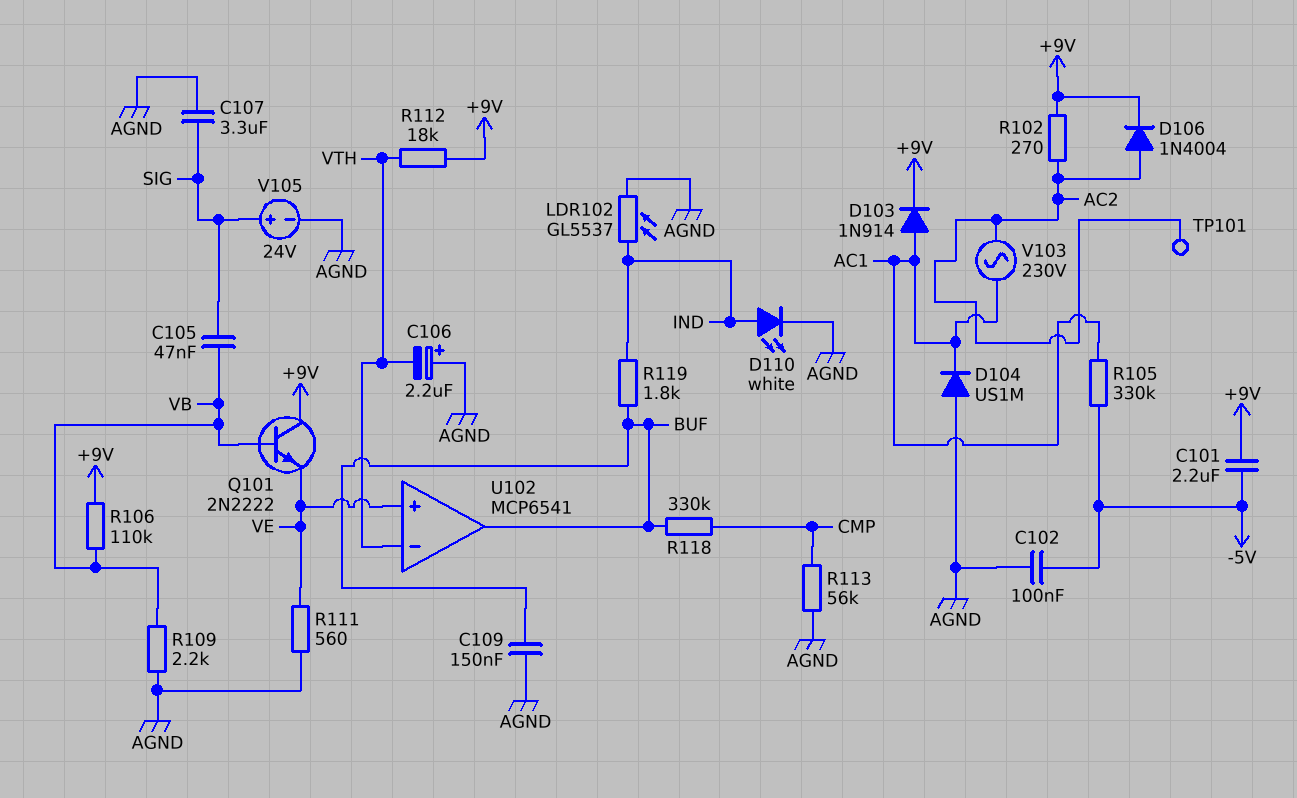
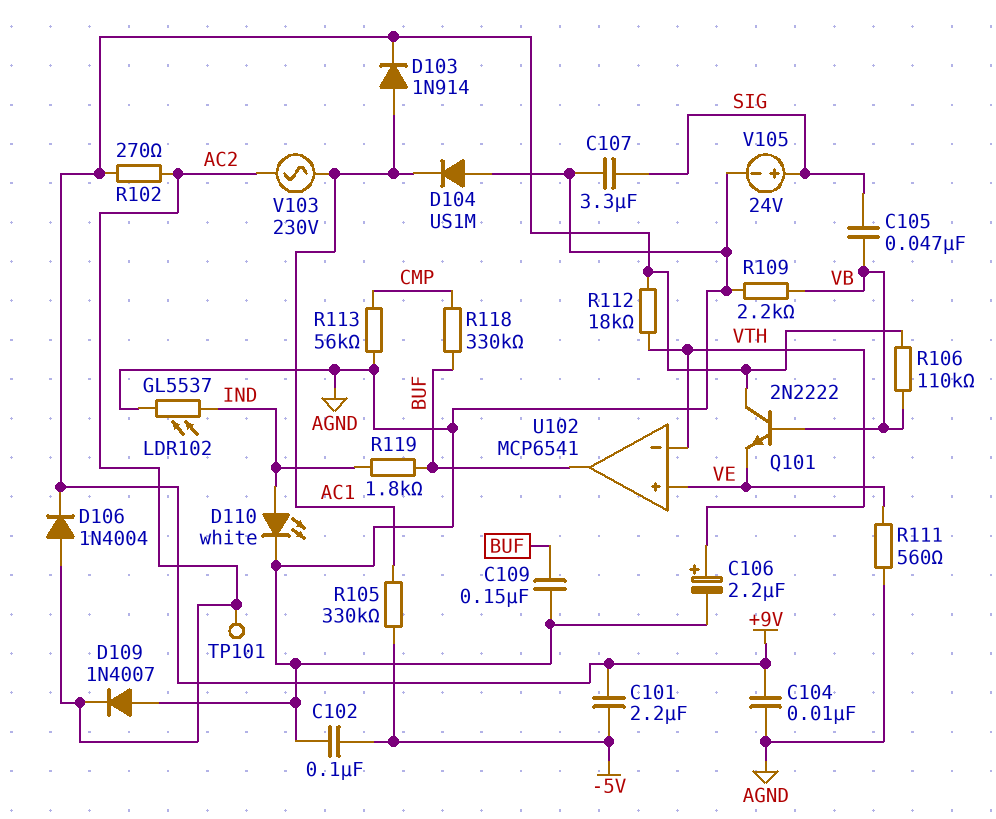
C104: none -> 10nF (+9V, AGND)
C106: 2.2uF (plus AGND, minus VTH) -> 2.2uF (plus VTH, minus AGND)
D109: none -> diode 1N4007 (A AGND, K AC2)

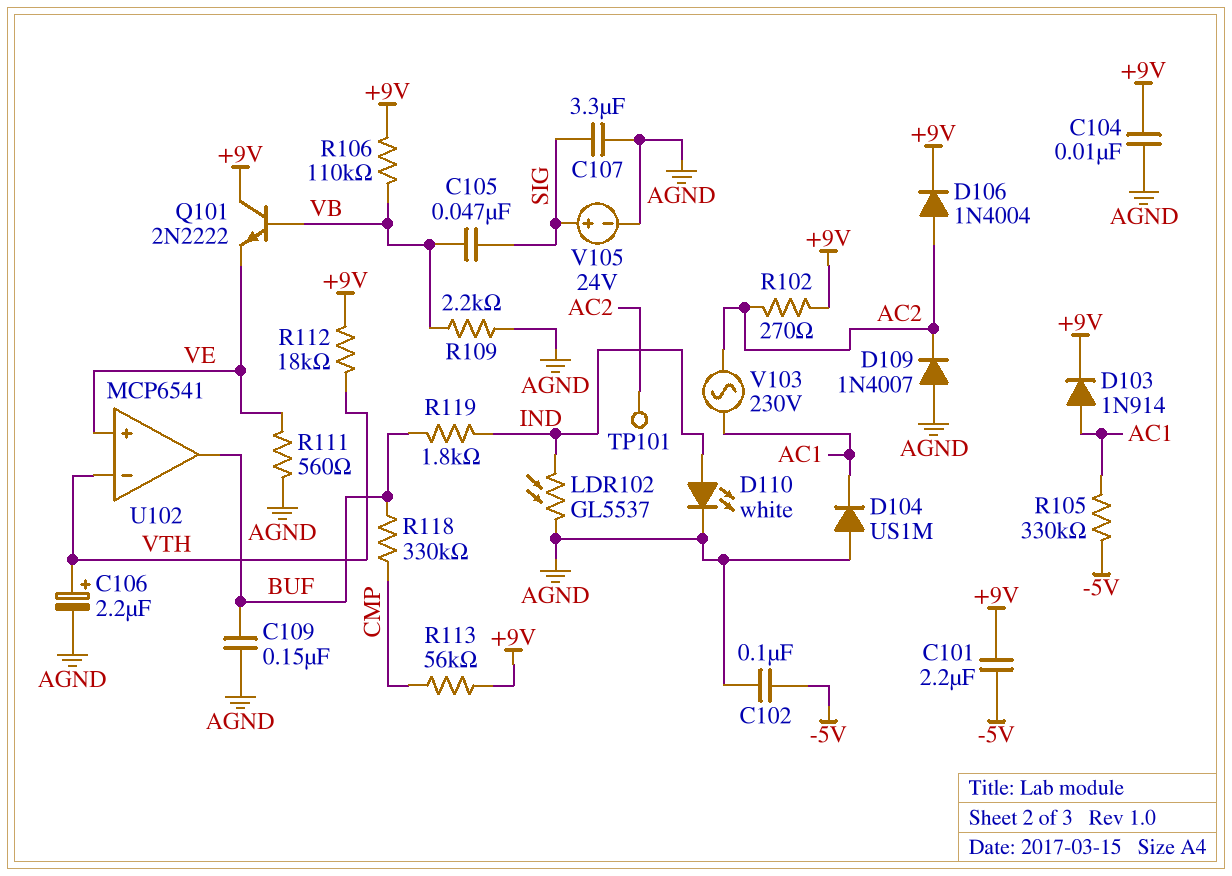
R113: 56k (AGND, CMP) -> 56k (+9V, CMP)

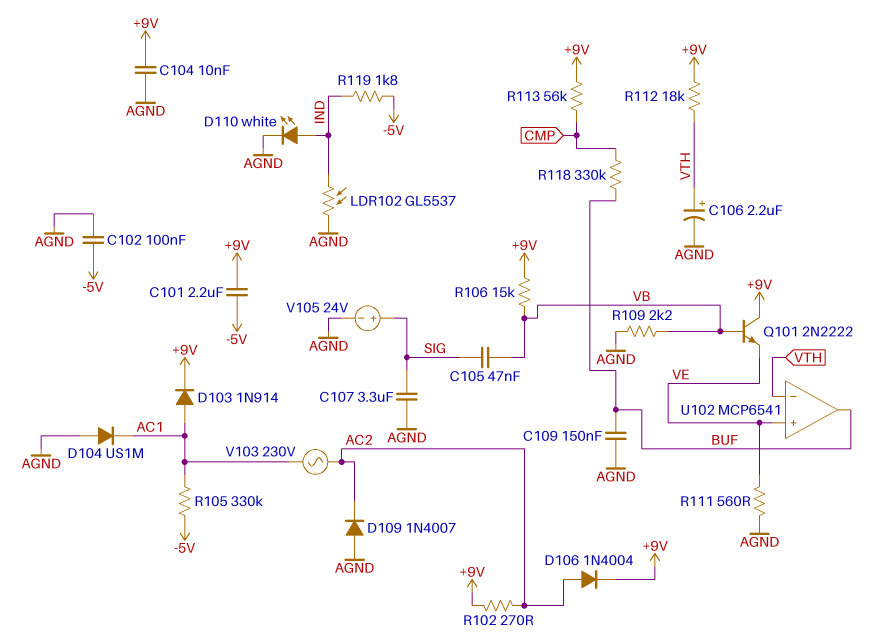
R106: 110k (+9V, VB) -> 15k (+9V, VB)
R119: 1.8k (BUF, IND) -> 1.8k (-5V, IND)
TP101: test point (AC2) -> none

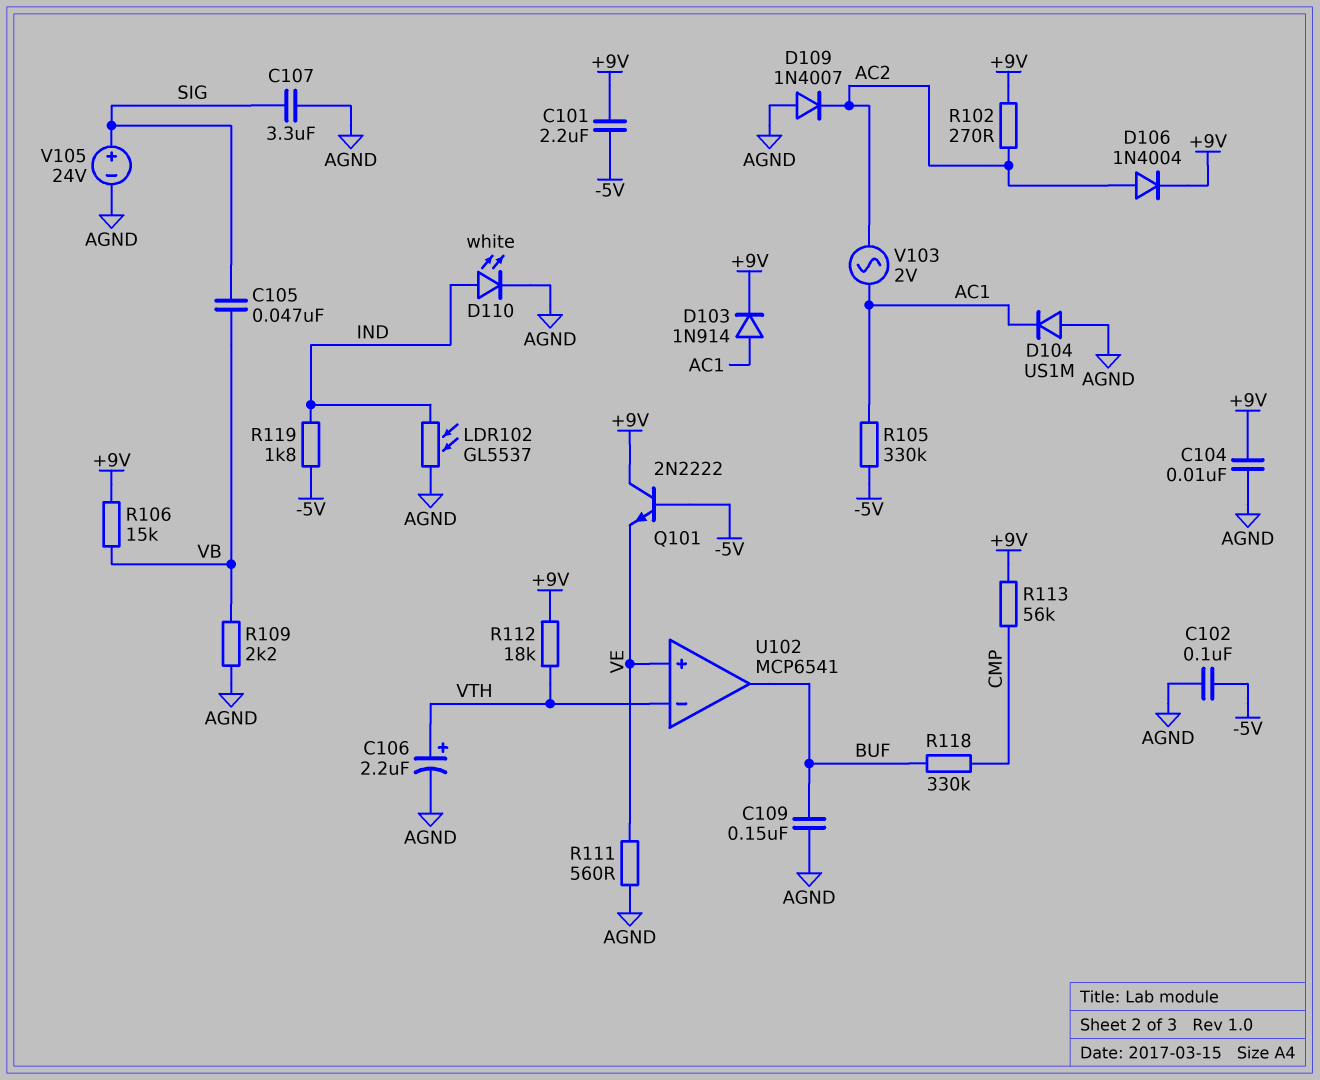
Q101: NPN 2N2222 (B VB, C +9V, E VE) -> NPN 2N2222 (B -5V, C +9V, E VE)
V103: AC 230V (AC1, AC2) -> AC 2V (AC1, AC2)

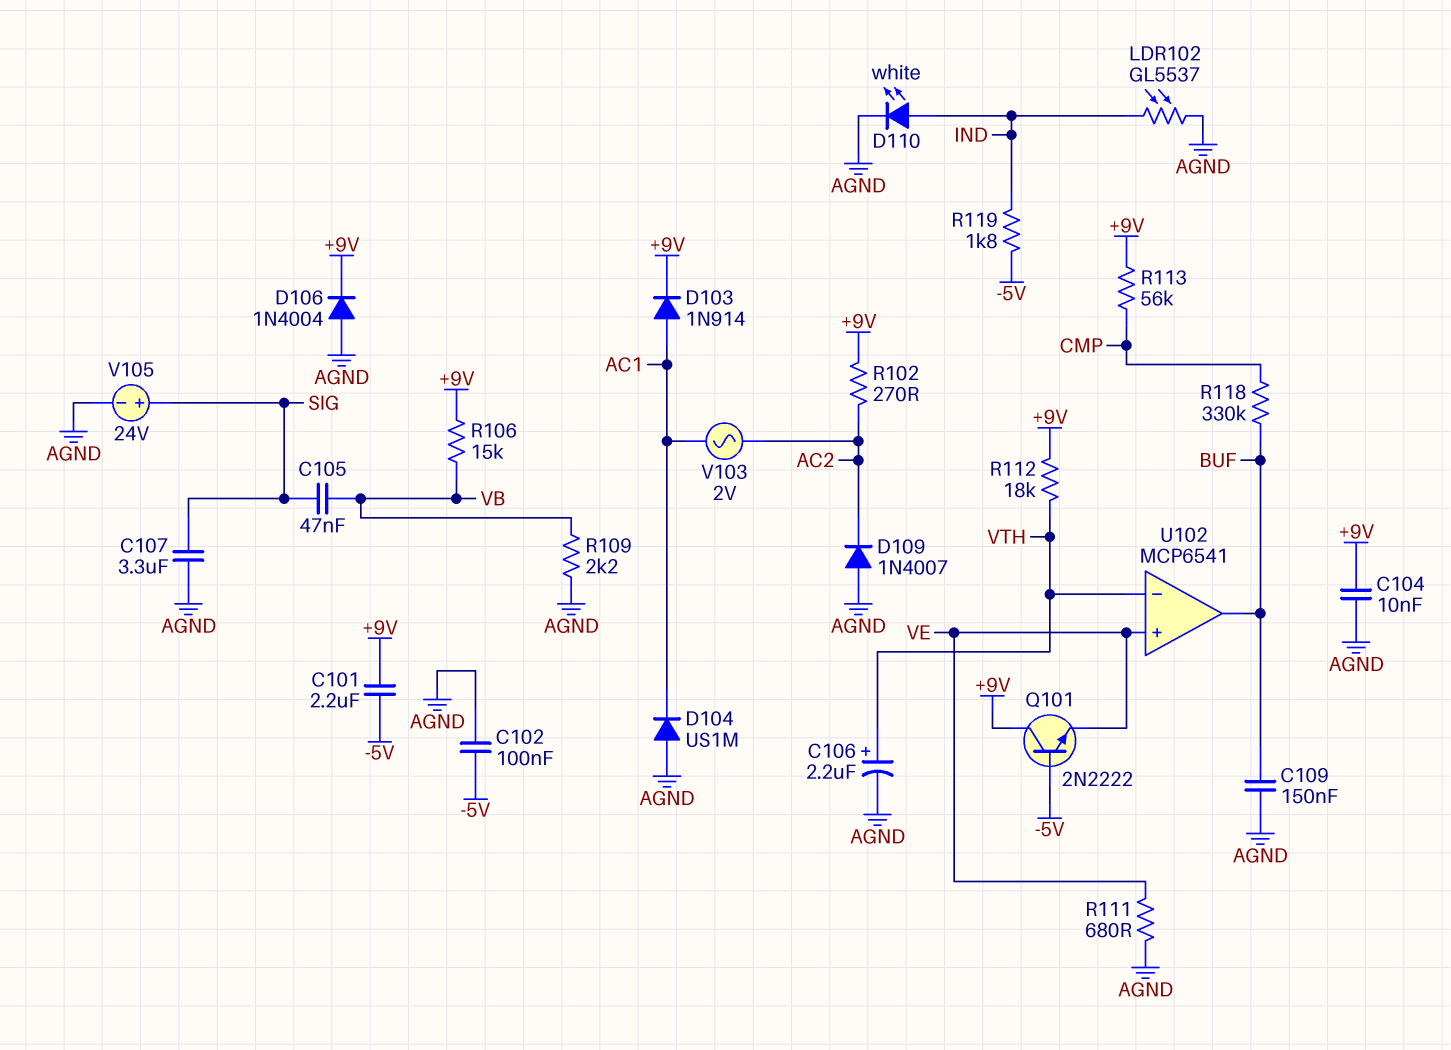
D106: diode 1N4004 (A AC2, K +9V) -> diode 1N4004 (A AGND, K +9V)
R105: 330k (-5V, AC1) -> none
R111: 560 (AGND, VE) -> 680 (AGND, VE)

